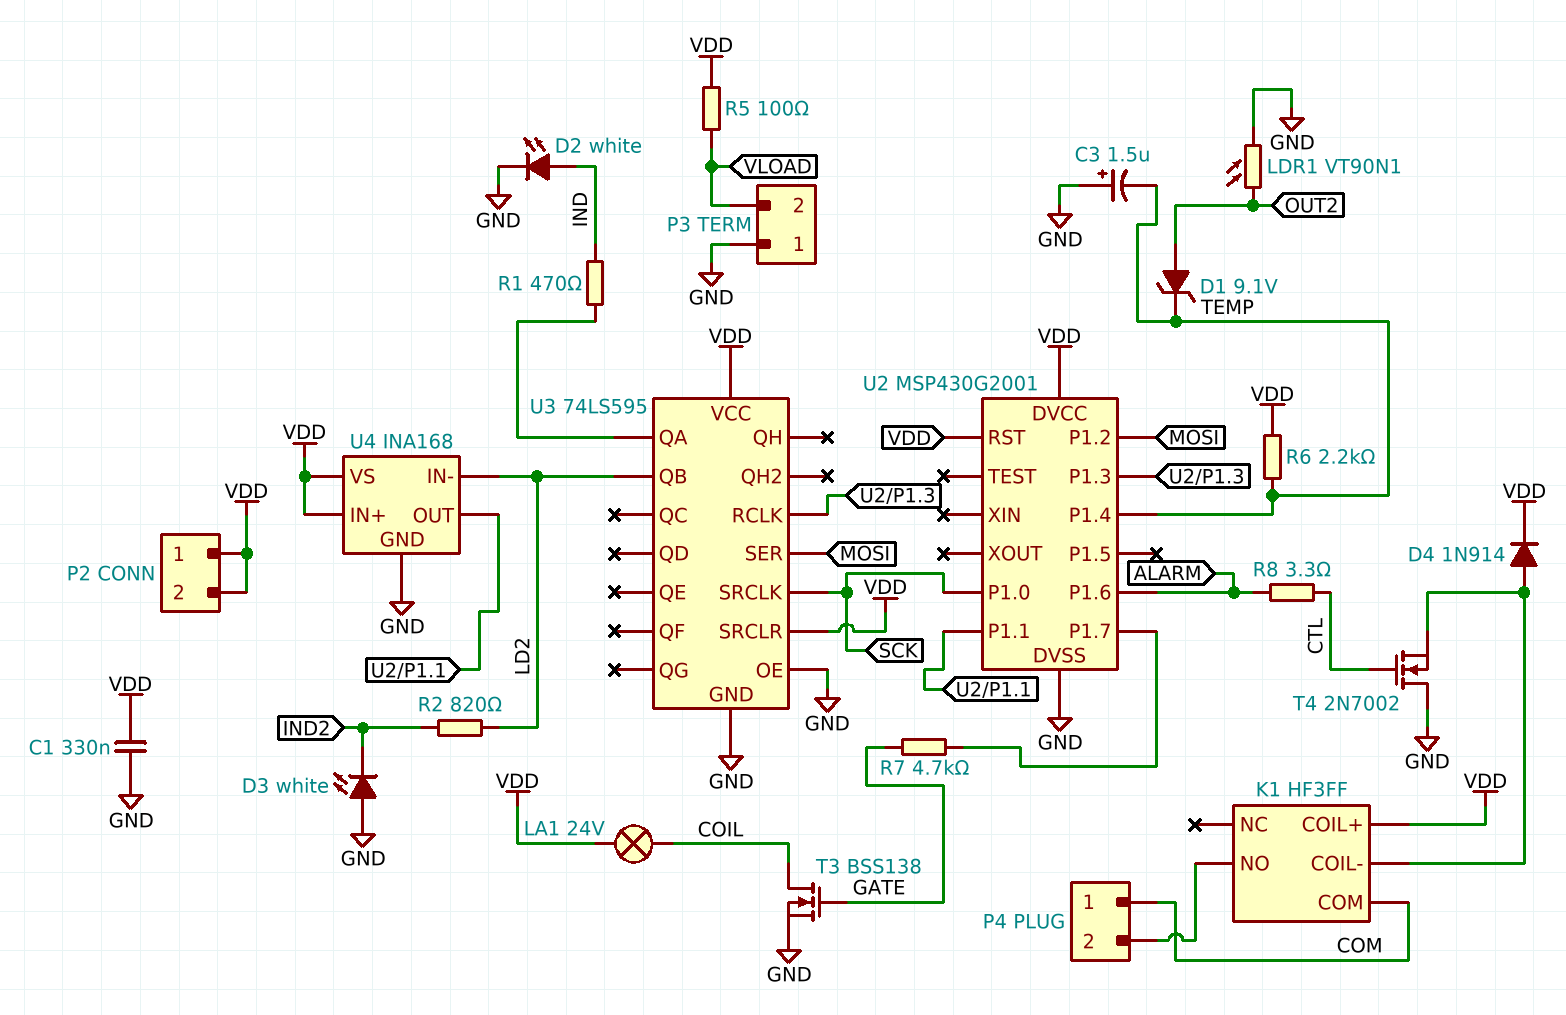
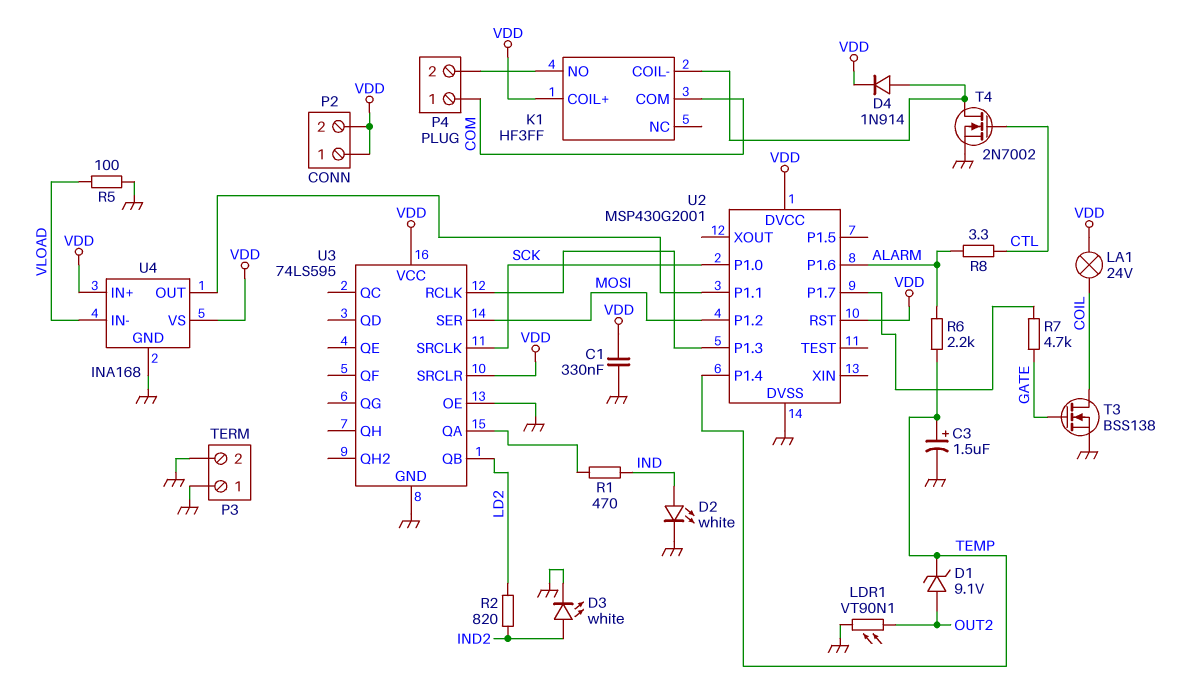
C3: 1.5uF (plus GND, minus TEMP) -> 1.5uF (plus TEMP, minus GND)
D3: LED white (A GND, K IND2) -> LED white (A IND2, K GND)
P3 pin 2: VLOAD -> GND
R5: 100 (VDD, VLOAD) -> 100 (GND, VLOAD)
R6: 2.2k (TEMP, VDD) -> 2.2k (ALARM, TEMP)
T4: NMOS 2N7002 (G CTL, D GND, S K1/COIL-) -> NMOS 2N7002 (G CTL, D K1/COIL-, S GND)
U4 pin IN-: LD2 -> VLOAD

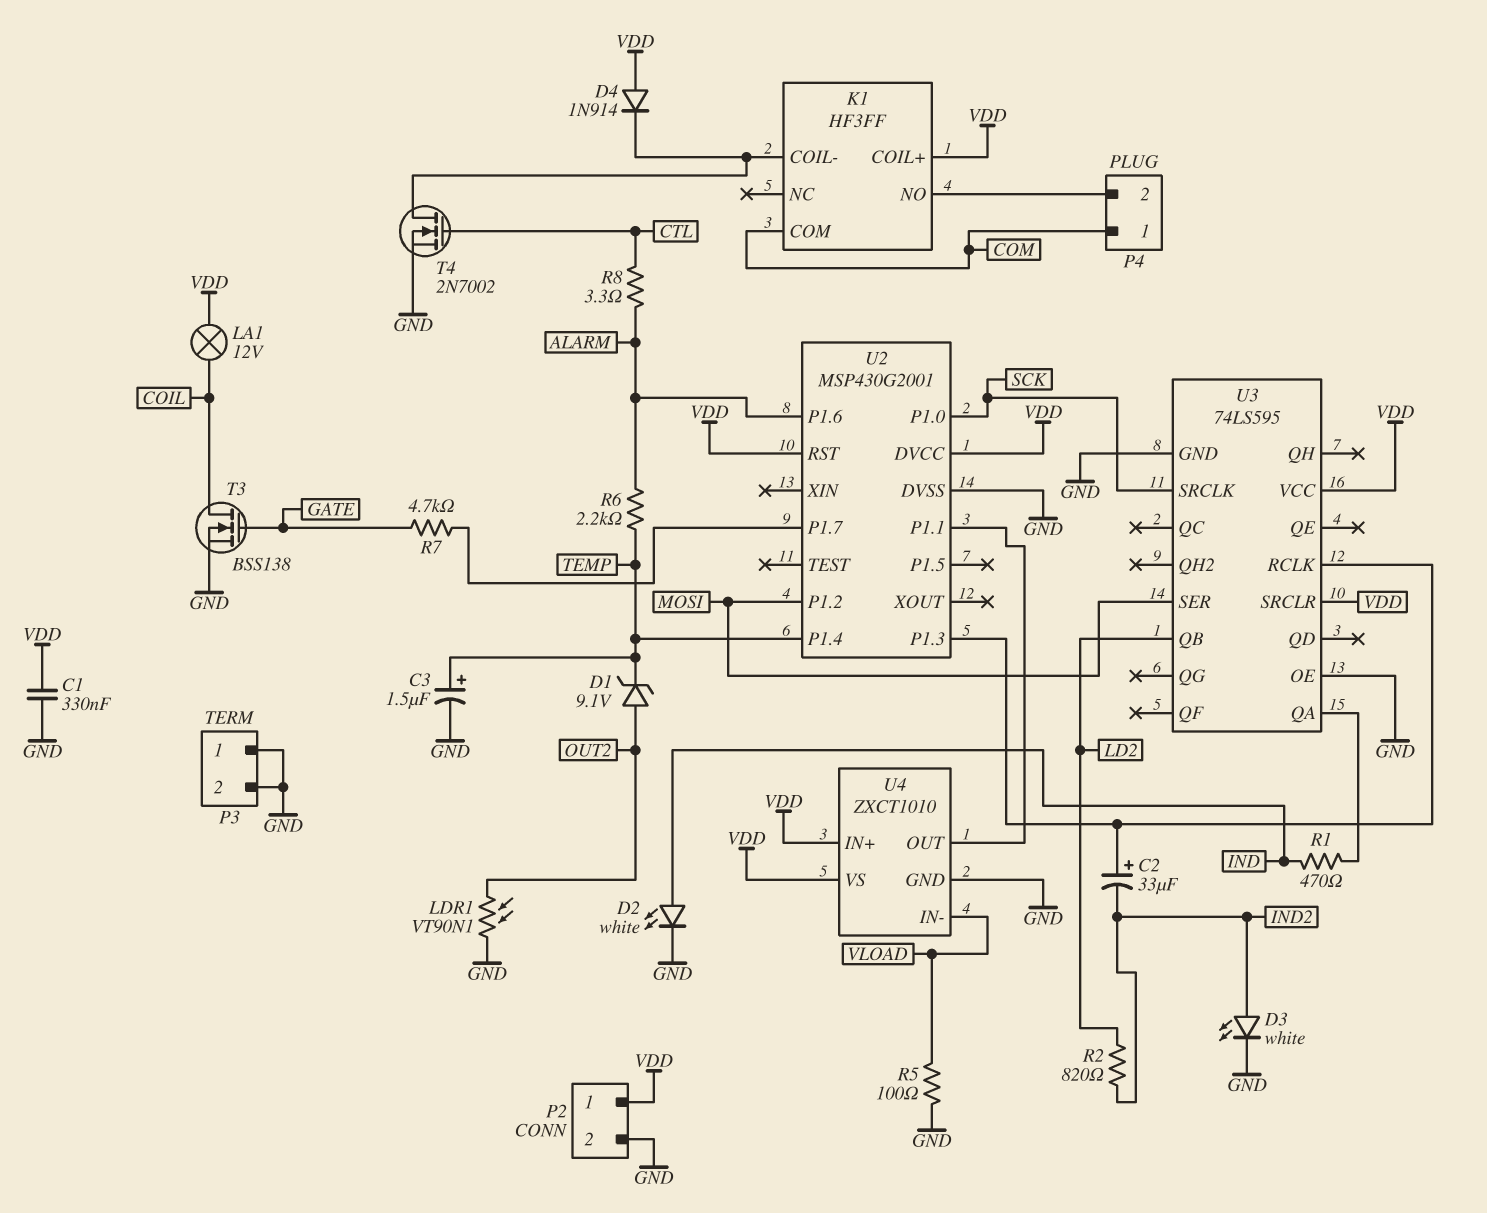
C2: none -> 33uF (plus U2/P1.3, minus IND2)
D4: diode 1N914 (A K1/COIL-, K VDD) -> diode 1N914 (A VDD, K K1/COIL-)
LA1: lamp 24V (COIL, VDD) -> lamp 12V (COIL, VDD)
P2 pin 2: VDD -> GND
U4: INA168 -> ZXCT1010

